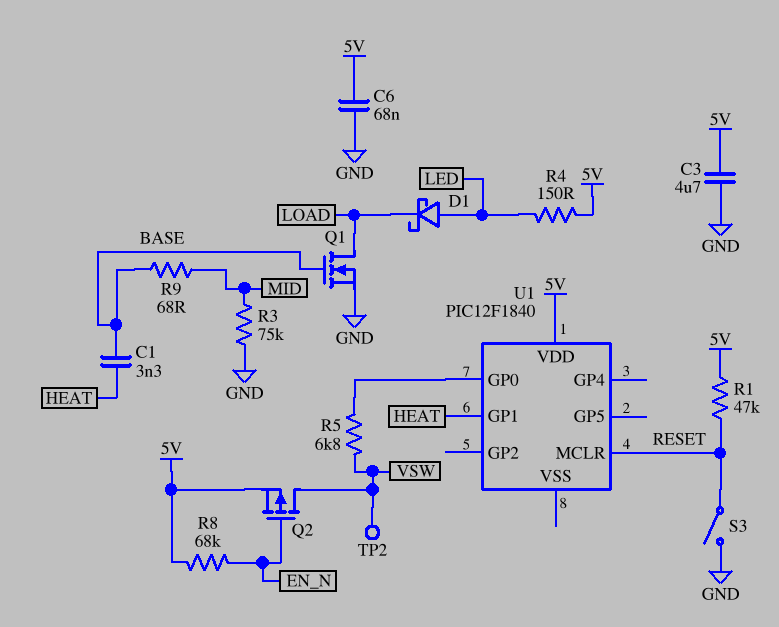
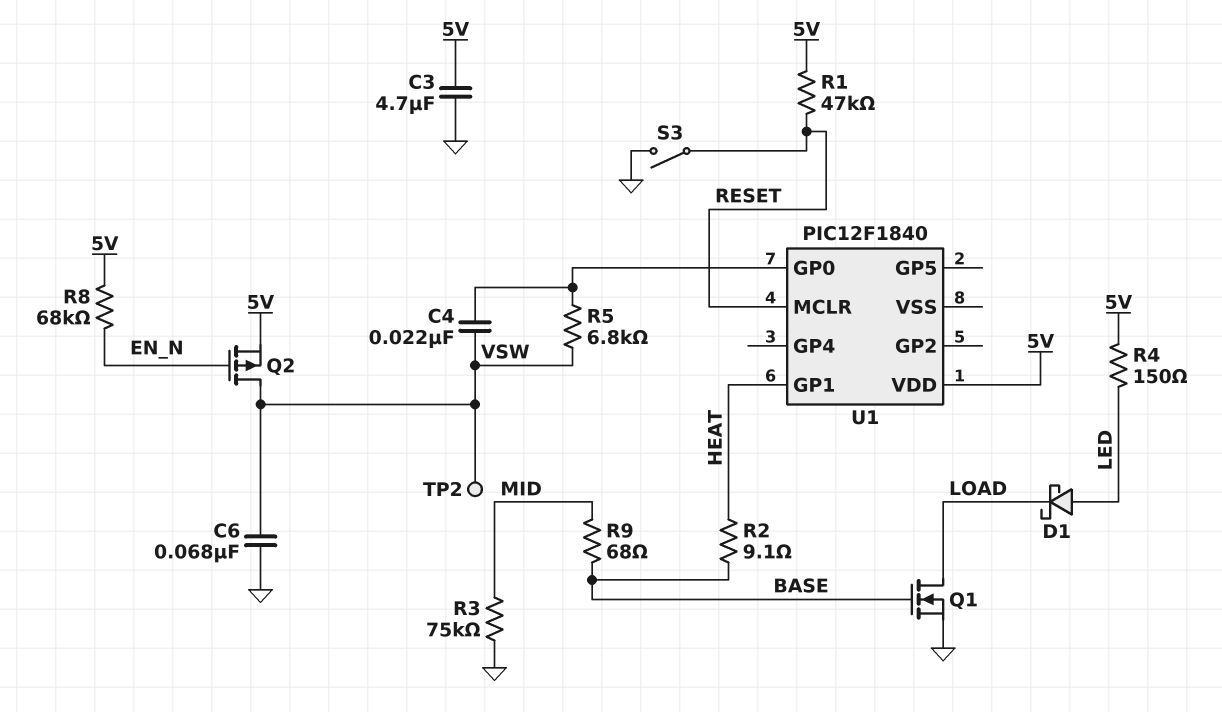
C1: 3.3nF (BASE, HEAT) -> none
C4: none -> 22nF (U1/GP0, VSW)
C6: 68nF (5V, GND) -> 68nF (GND, VSW)
R2: none -> 9.1 (BASE, HEAT)

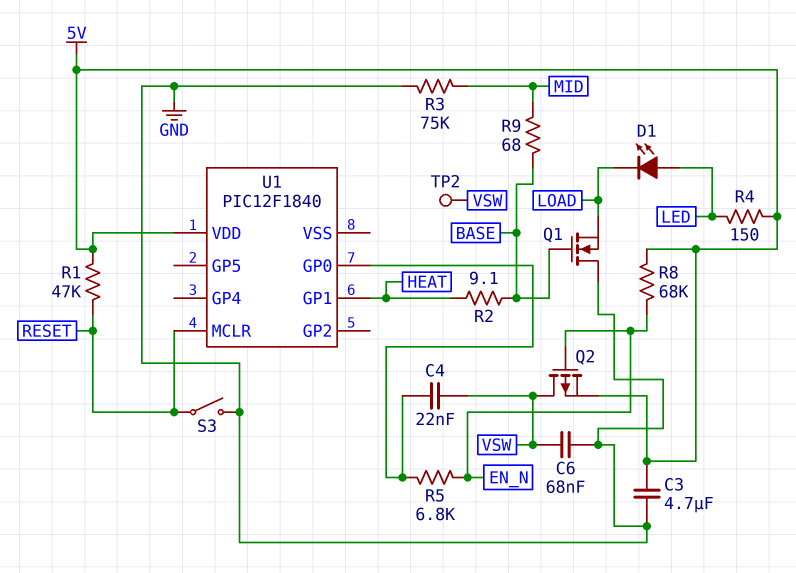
D1: schottky (A LED, K LOAD) -> LED (A LED, K LOAD)
Q1: NMOS (G BASE, D LOAD, S GND) -> NMOS (G BASE, D GND, S LOAD)
R5: 6.8k (U1/GP0, VSW) -> 6.8k (EN_N, U1/GP0)

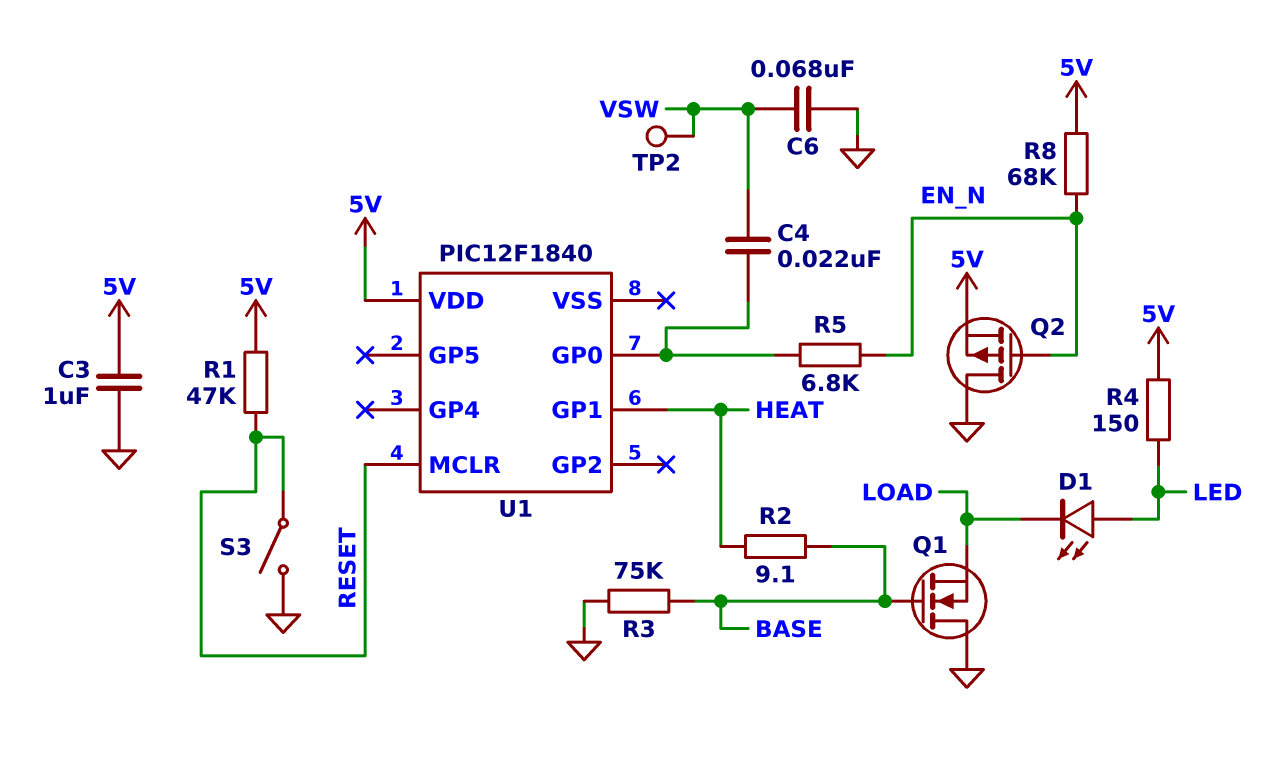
C3: 4.7uF (5V, GND) -> 1uF (5V, GND)
Q2: PMOS (G EN_N, D VSW, S 5V) -> PMOS (G EN_N, D GND, S 5V)
R3: 75k (GND, MID) -> 75k (BASE, GND)
R9: 68 (BASE, MID) -> none

